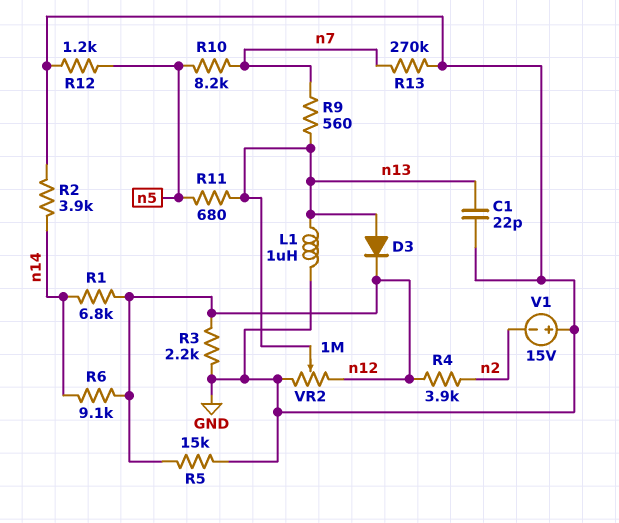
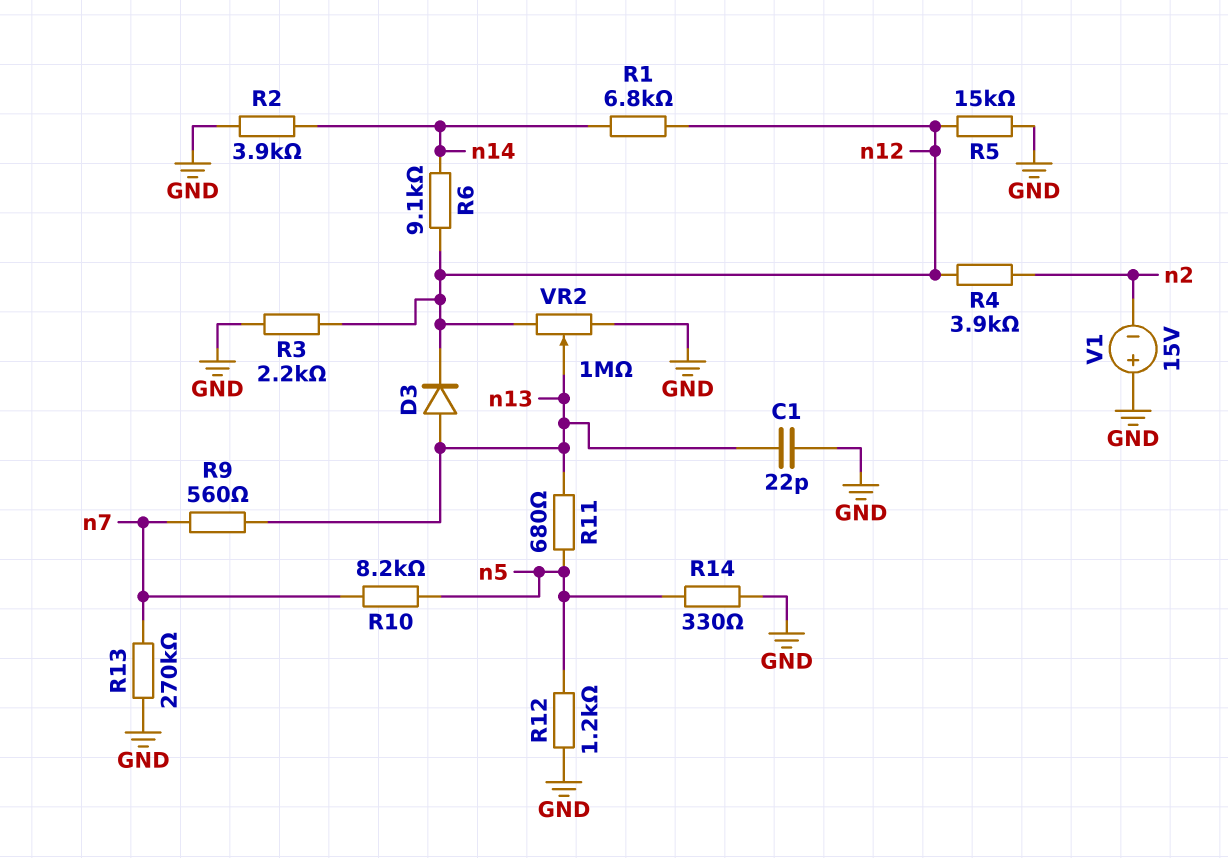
L1: 1uH (GND, n13) -> none
R14: none -> 330 (GND, n5)

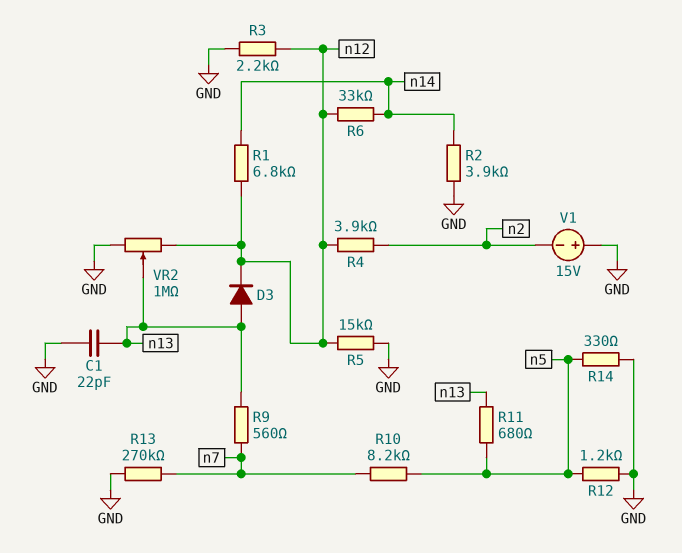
R6: 9.1k (n12, n14) -> 33k (n12, n14)

